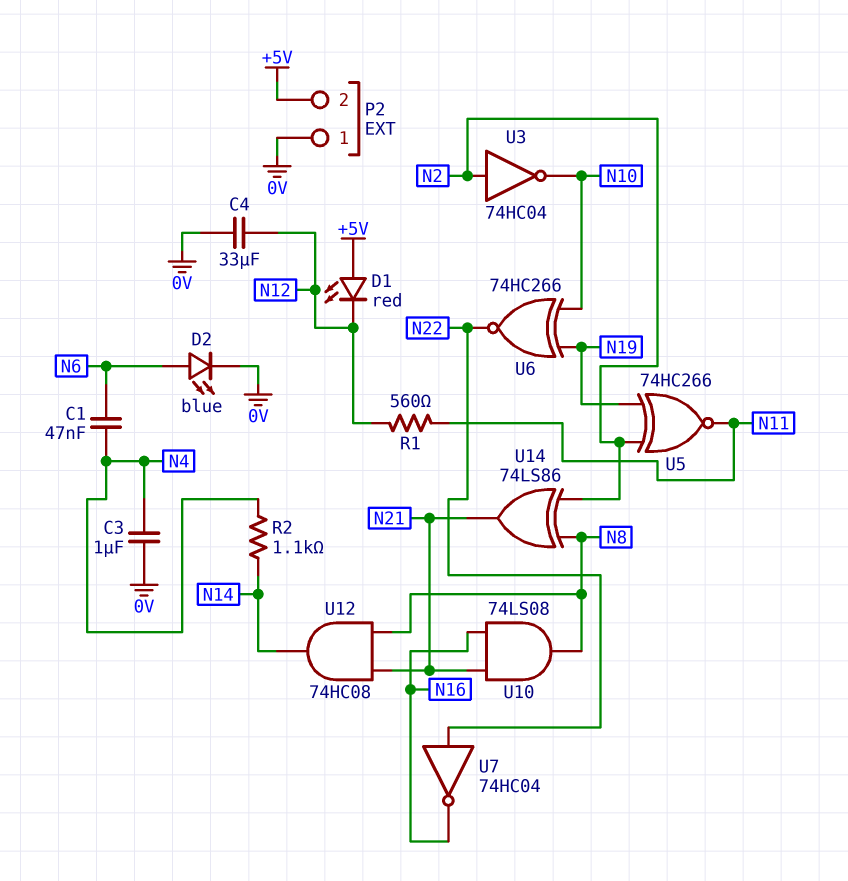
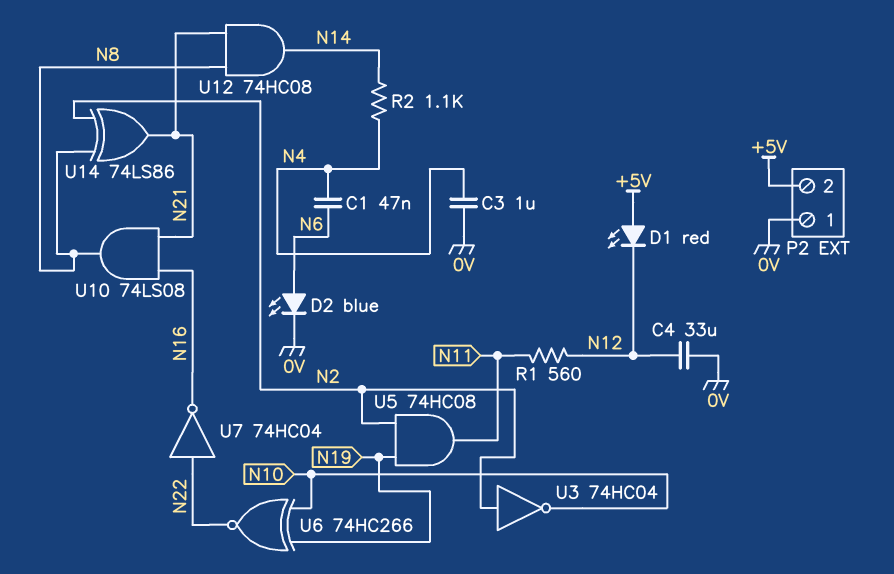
U5: XNOR 74HC266 (in N2, in N19, out N11) -> AND 74HC08 (in N2, in N19, out N11)

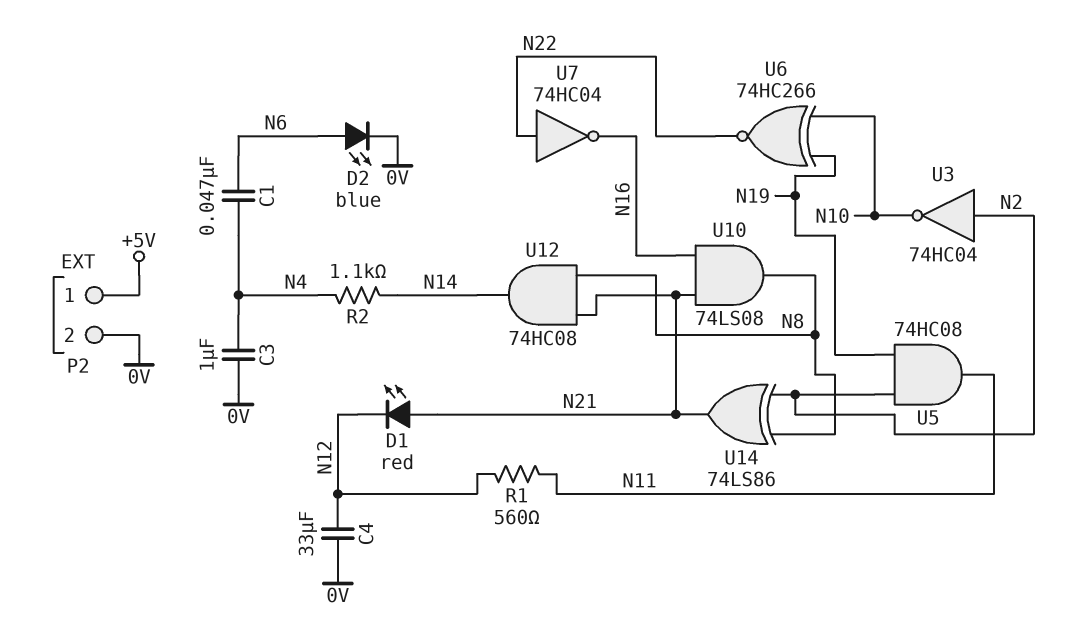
D1: LED red (A +5V, K N12) -> LED red (A N21, K N12)
P2 pin 1: 0V -> +5V
P2 pin 2: +5V -> 0V

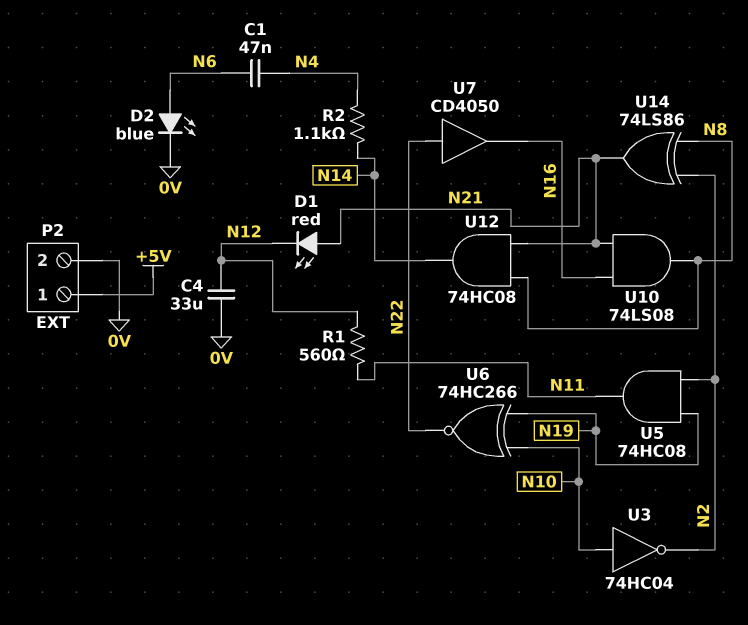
C3: 1uF (0V, N4) -> none
U3: NOT 74HC04 (in N2, out N10) -> NOT 74HC04 (in N10, out N2)
U7: NOT 74HC04 (in N22, out N16) -> buffer CD4050 (in N22, out N16)

